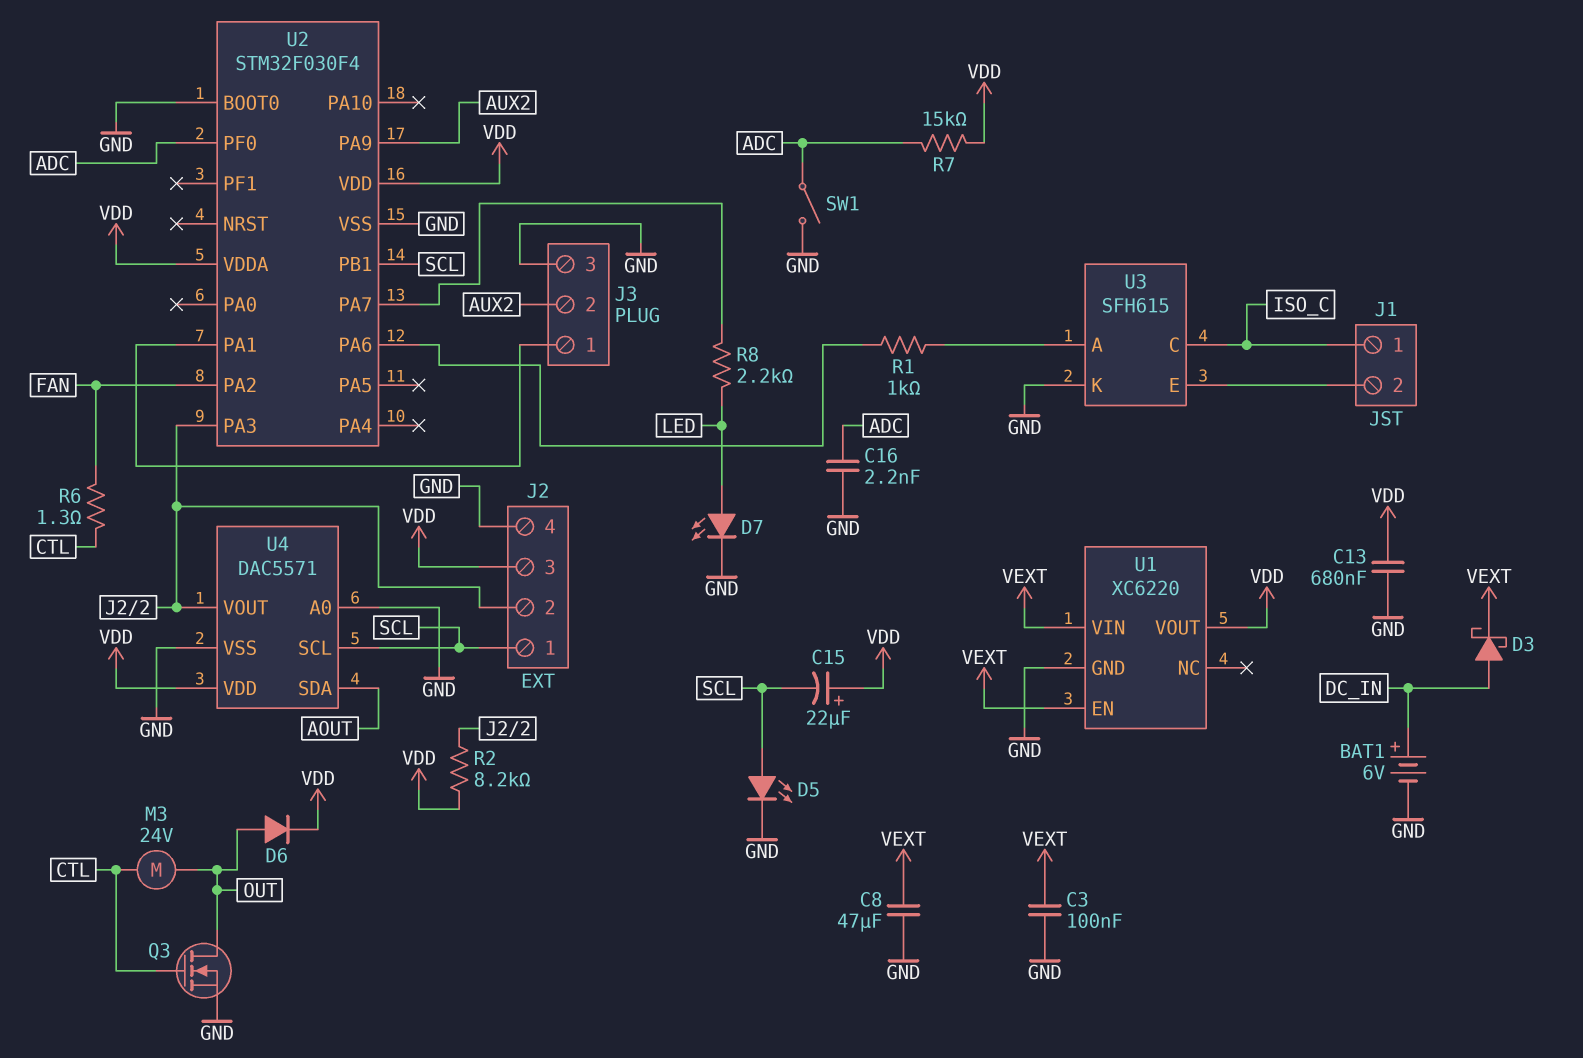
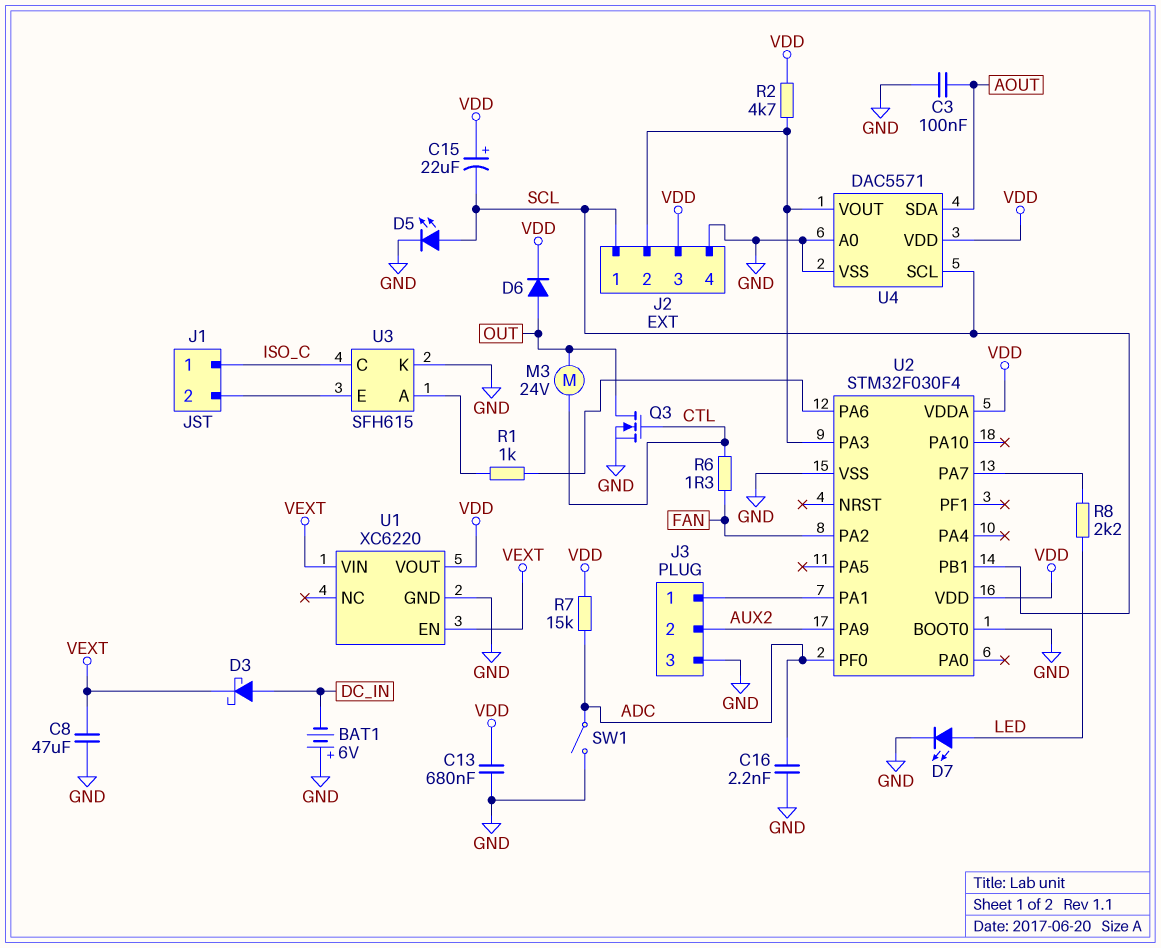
BAT1: 6V (plus DC_IN, minus GND) -> 6V (plus GND, minus DC_IN)
C3: 100nF (GND, VEXT) -> 100nF (AOUT, GND)
R2: 8.2k (J2/2, VDD) -> 4.7k (J2/2, VDD)

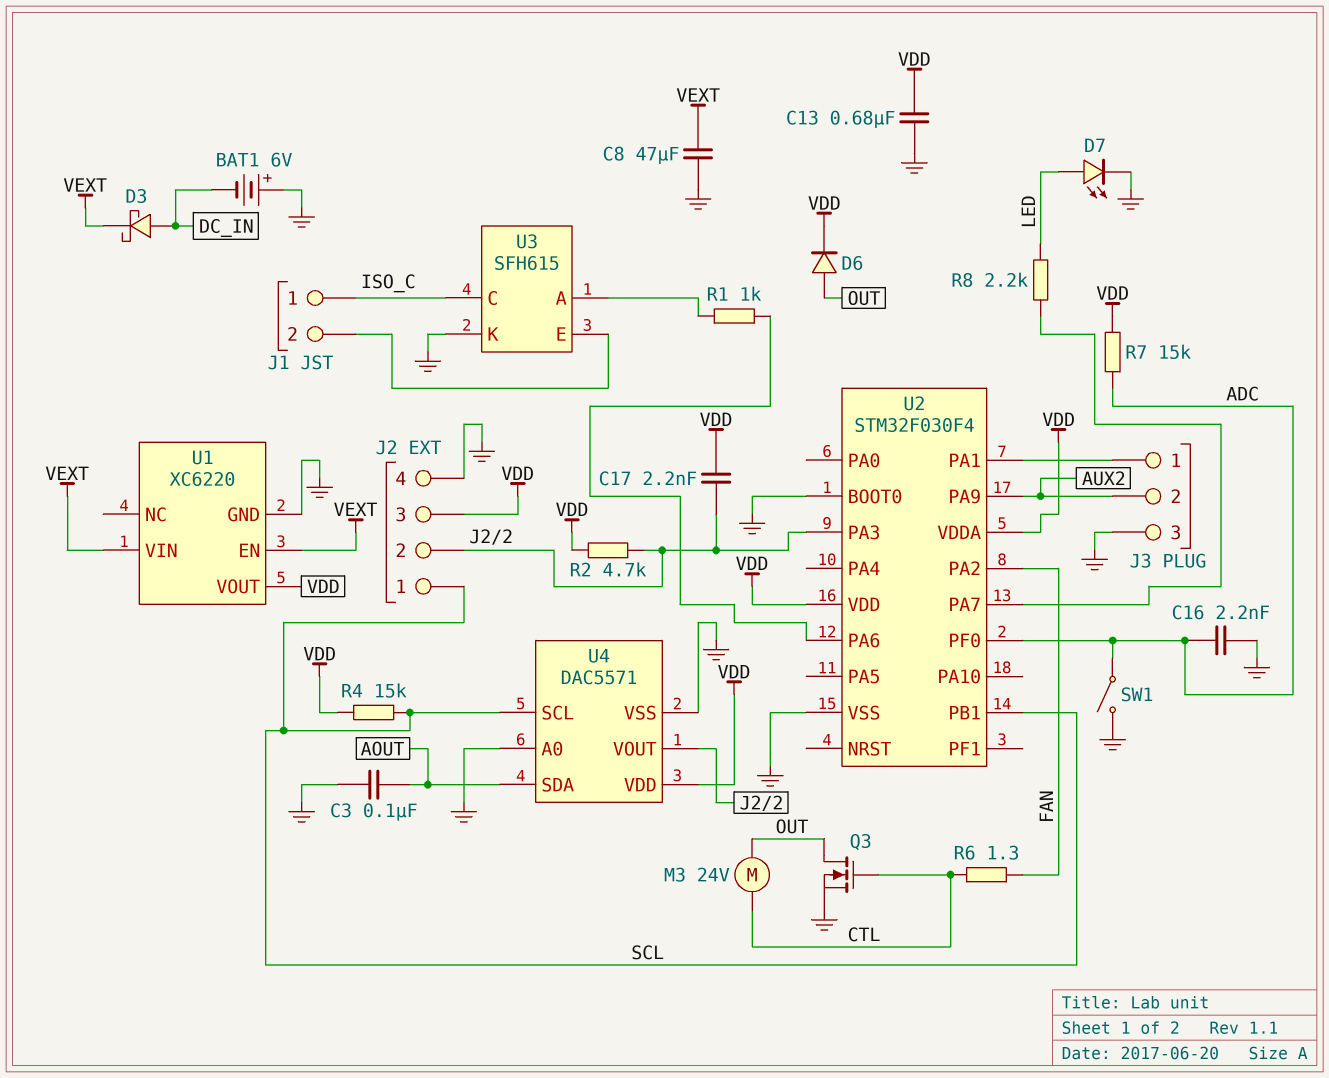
C15: 22uF (plus VDD, minus SCL) -> none
C17: none -> 2.2nF (J2/2, VDD)
D5: LED (A SCL, K GND) -> none
R4: none -> 15k (SCL, VDD)

